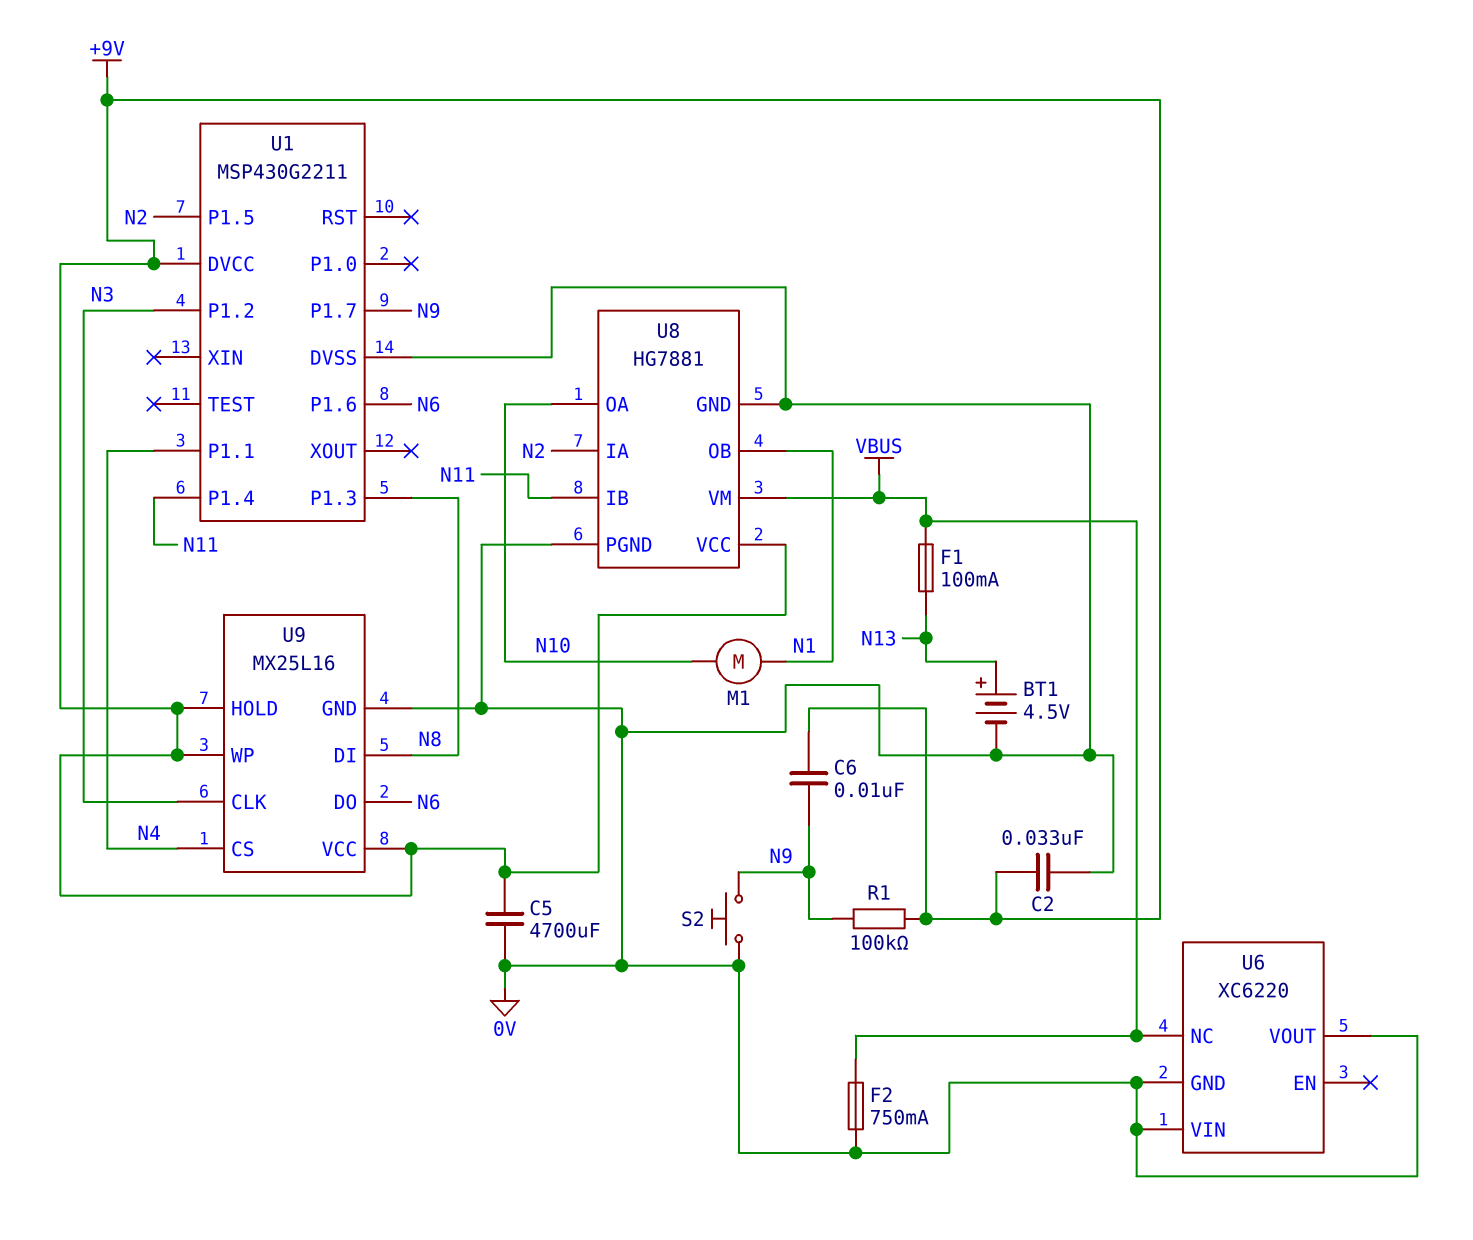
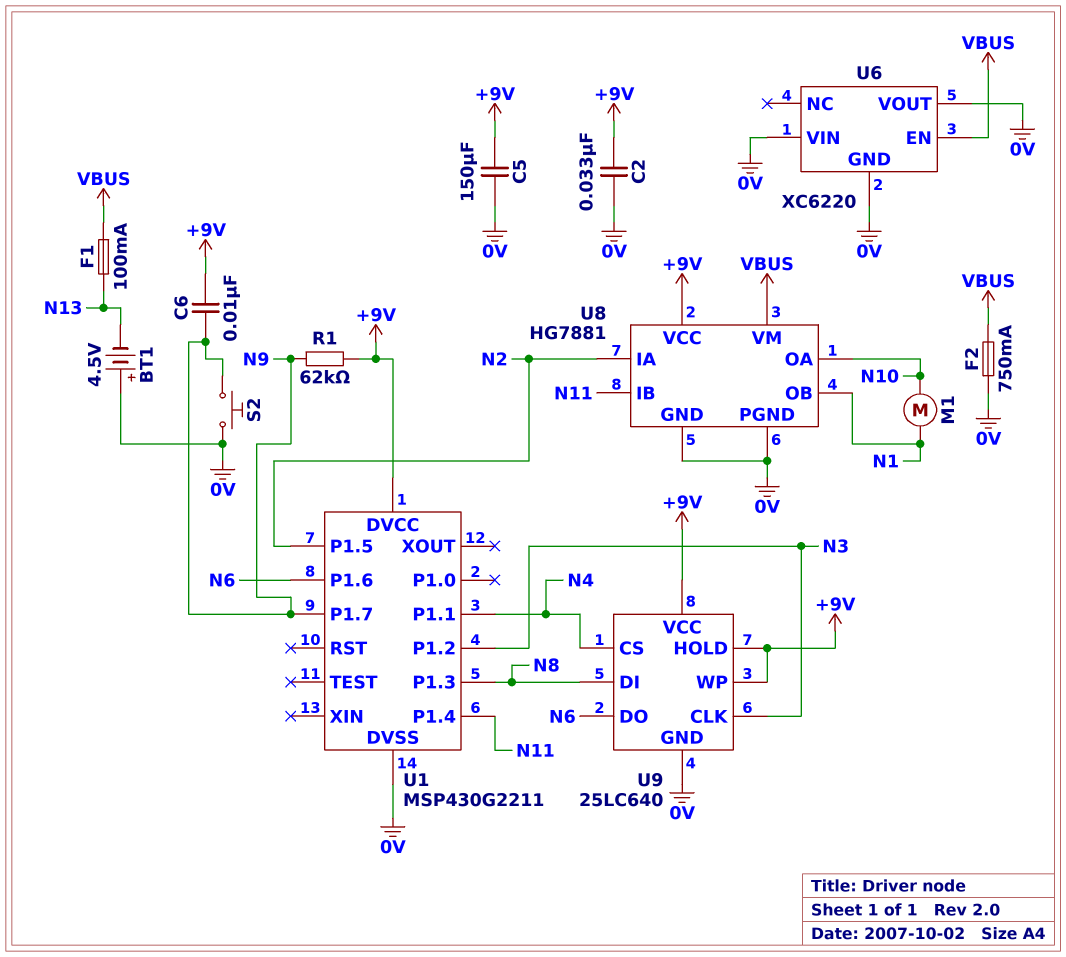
BT1: 4.5V (plus N13, minus 0V) -> 4.5V (plus 0V, minus N13)
C5: 4700uF (+9V, 0V) -> 150uF (+9V, 0V)
R1: 100k (+9V, N9) -> 62k (+9V, N9)
U6 pin EN: none -> VBUS
U6 pin NC: VBUS -> none
U9: MX25L16 -> 25LC640

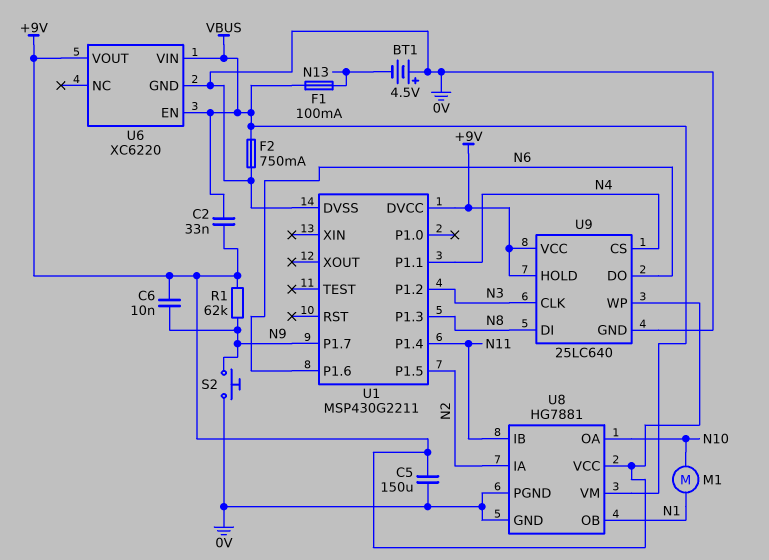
C2: 33nF (+9V, 0V) -> 33nF (+9V, VBUS)
U6 pin VIN: 0V -> VBUS
U6 pin VOUT: 0V -> +9V

